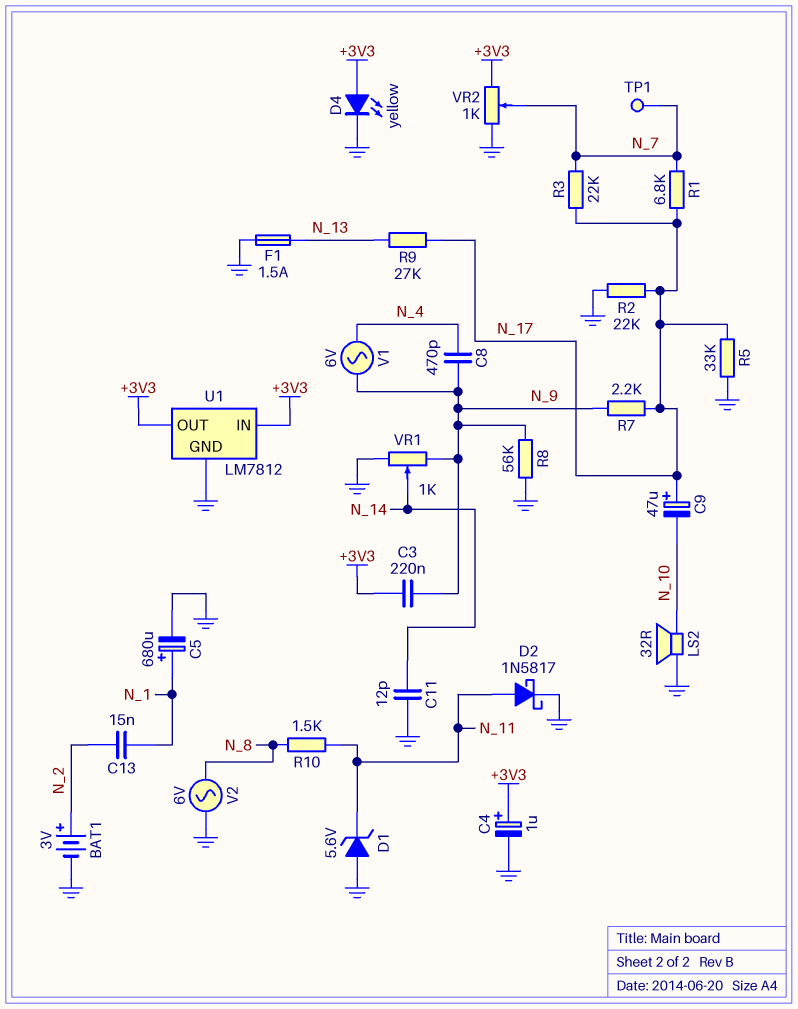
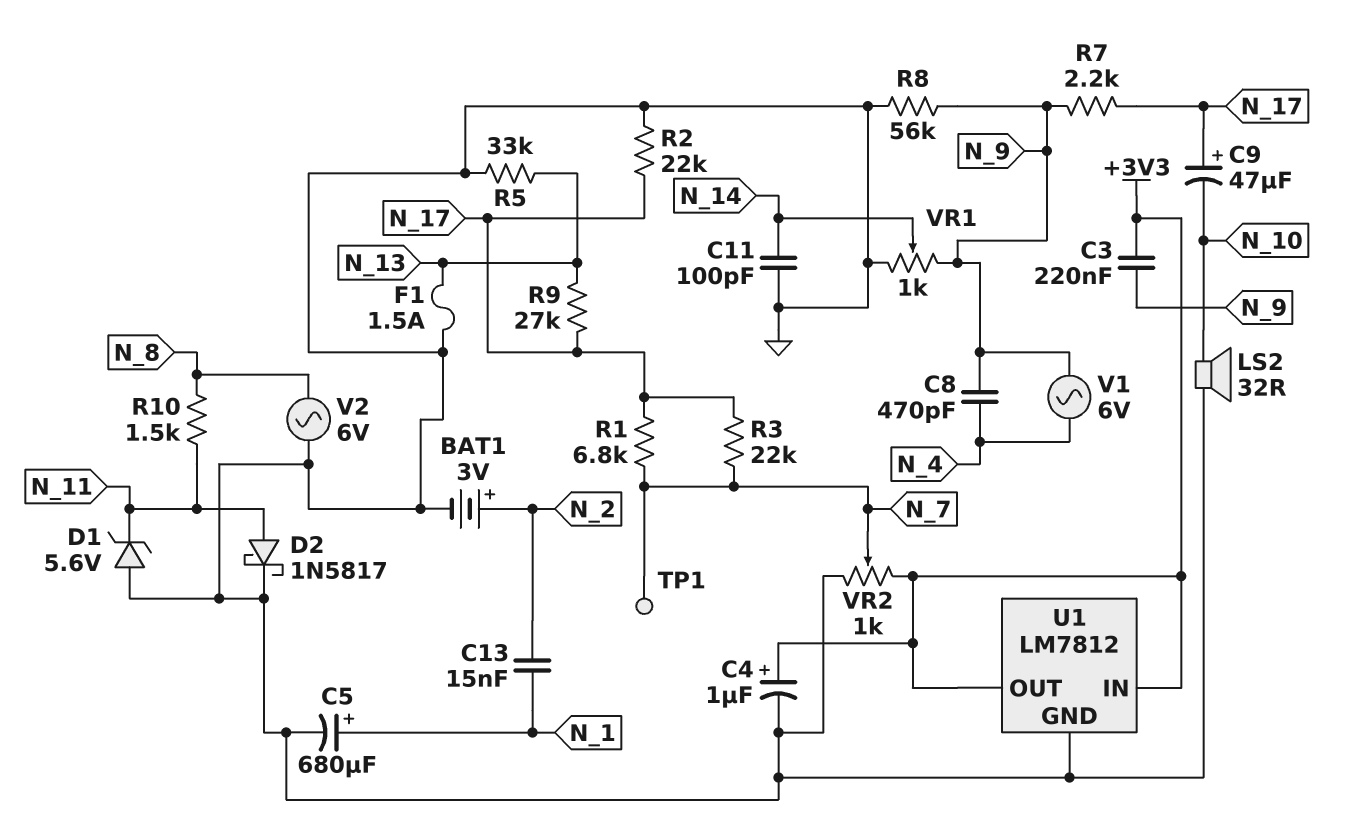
C11: 12pF (GND, N_14) -> 100pF (GND, N_14)
D4: LED yellow (A +3V3, K GND) -> none
R5: 33k (GND, N_17) -> 33k (GND, N_13)

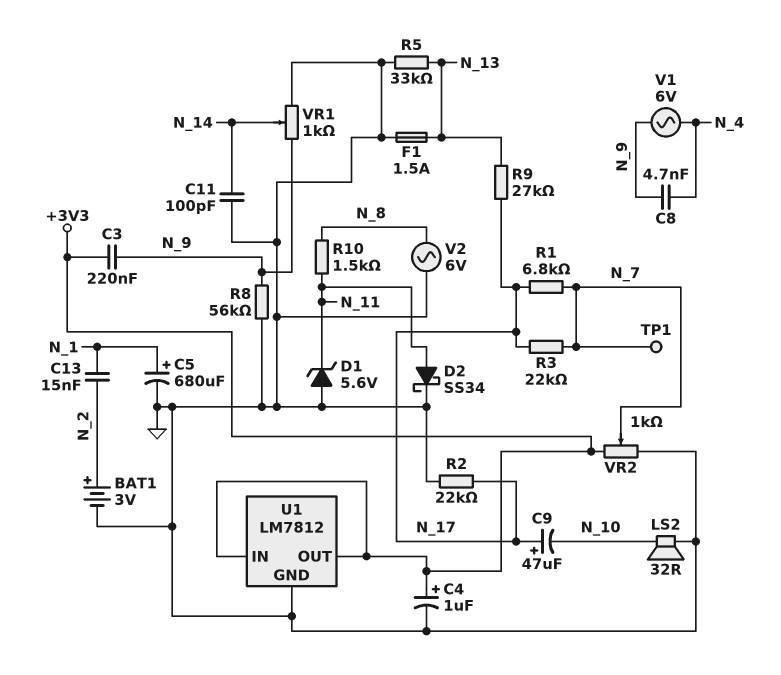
C8: 470pF (N_4, N_9) -> 4.7nF (N_4, N_9)
D2: schottky 1N5817 (A N_11, K GND) -> schottky SS34 (A N_11, K GND)
R7: 2.2k (N_9, N_17) -> none

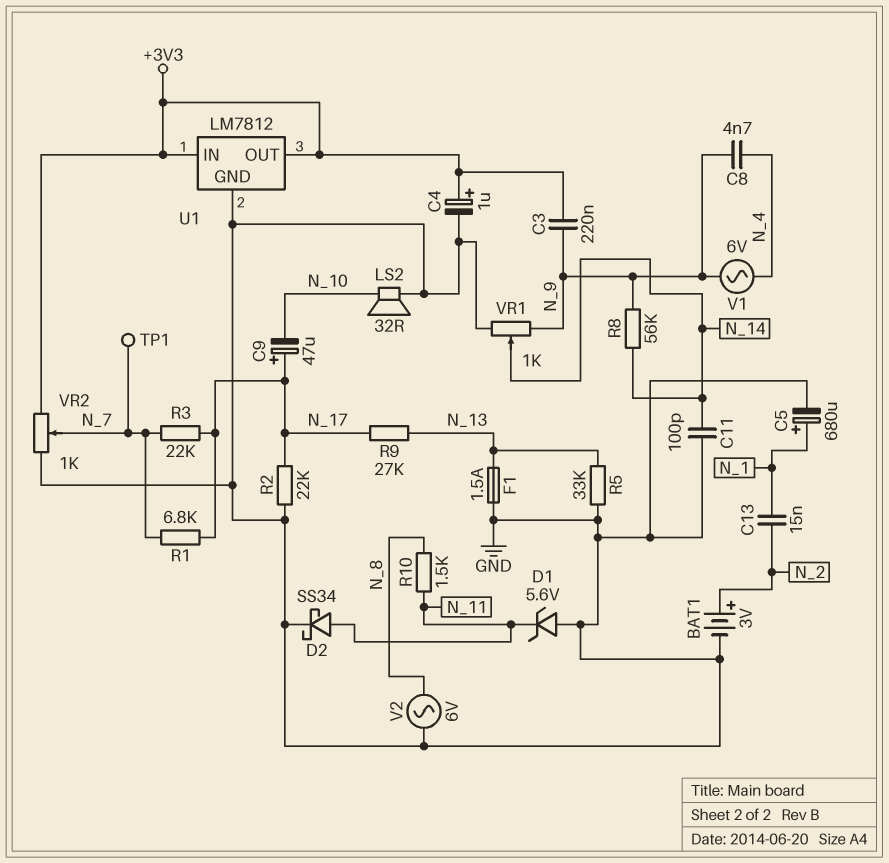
R8: 56k (GND, N_9) -> 56k (N_9, N_14)

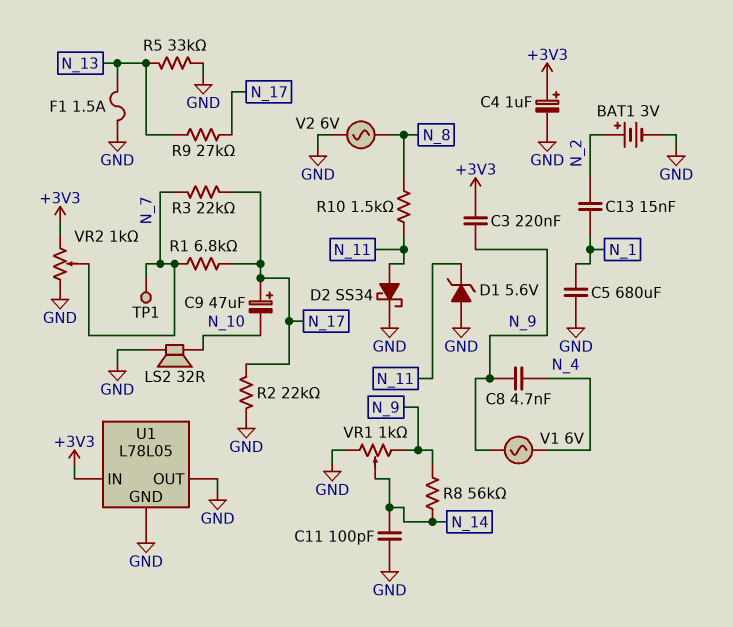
C5: 680uF (plus N_1, minus GND) -> 680uF (GND, N_1)
U1: LM7812 -> L78L05
U1 pin OUT: +3V3 -> GND

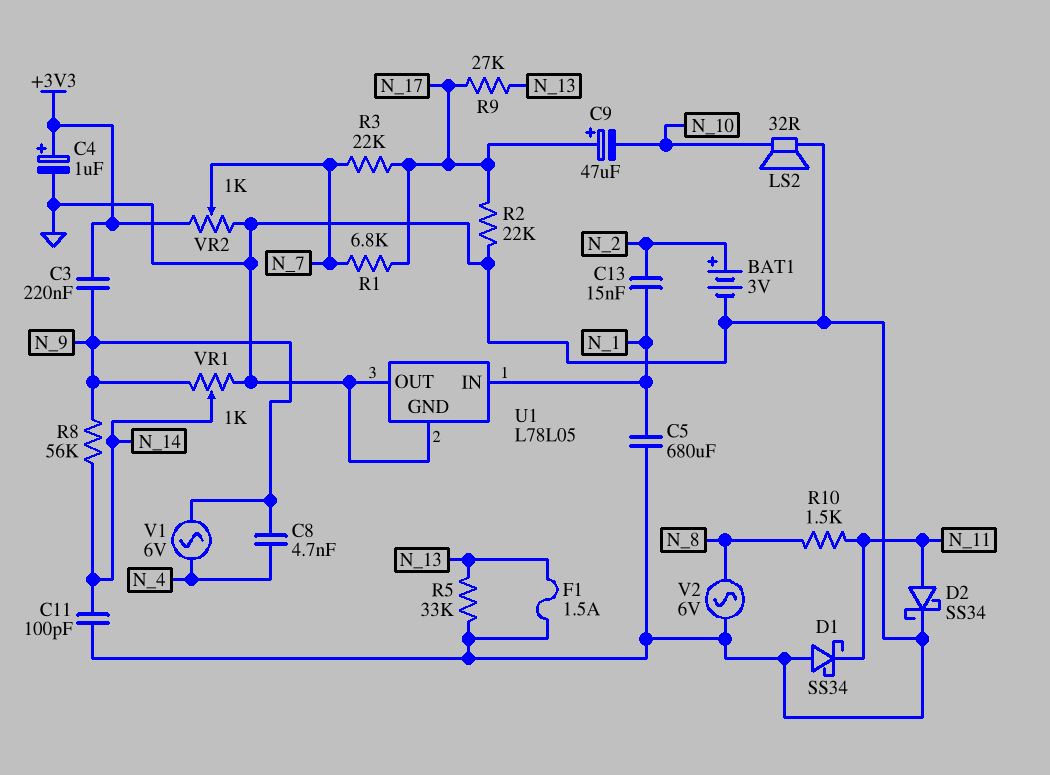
D1: zener 5.6V (A GND, K N_11) -> schottky SS34 (A GND, K N_11)
TP1: test point (N_7) -> none
U1 pin IN: +3V3 -> N_1

